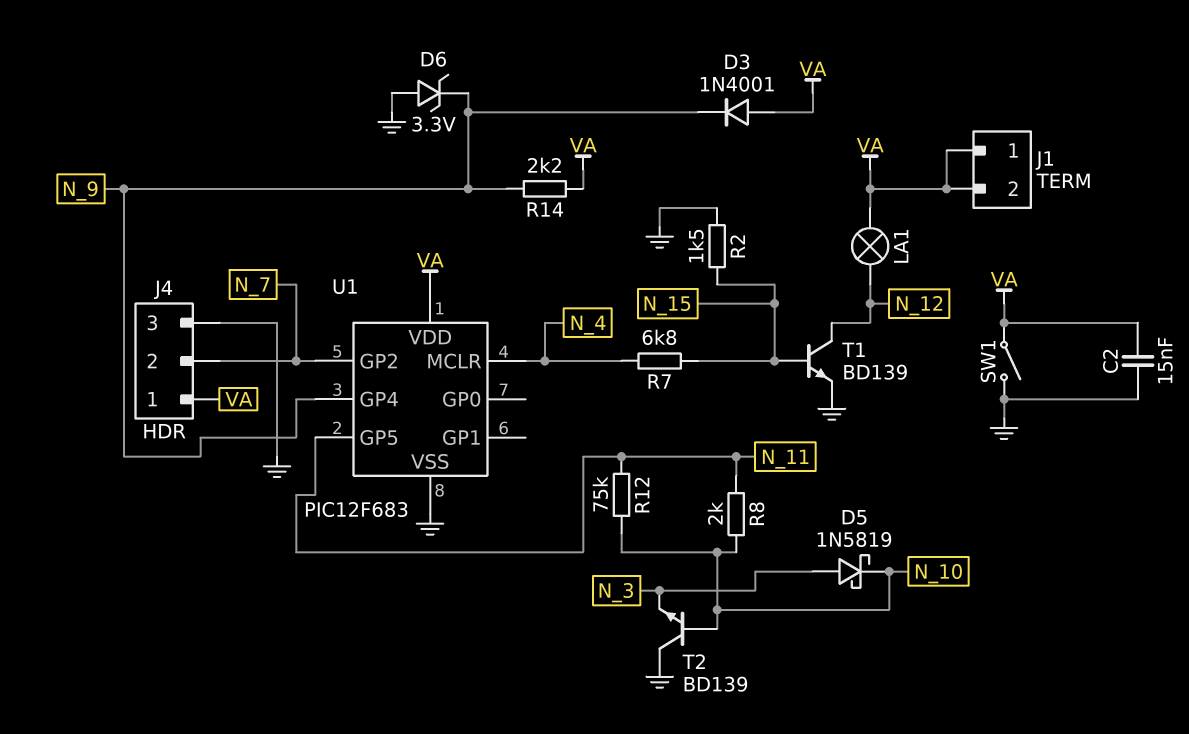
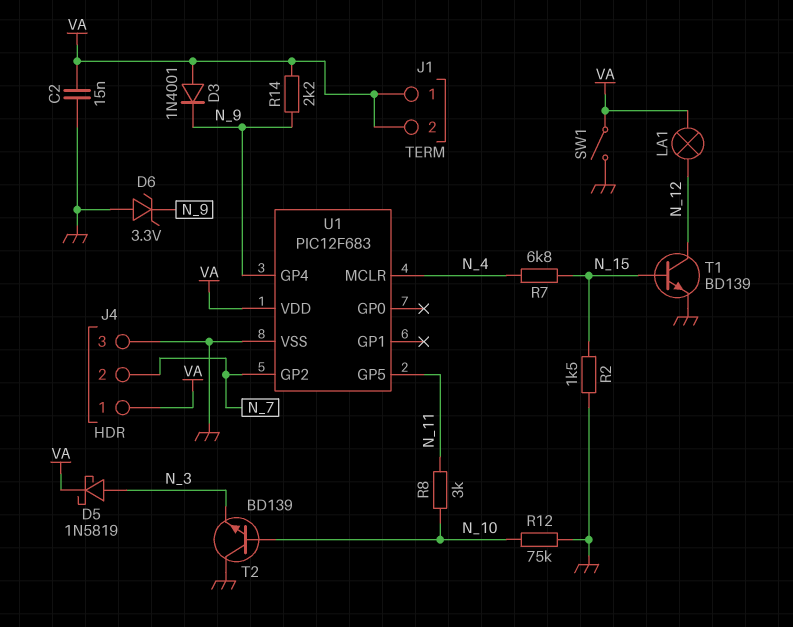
D5: schottky 1N5819 (A N_3, K N_10) -> schottky 1N5819 (A N_3, K VA)
R8: 2k (N_10, N_11) -> 3k (N_10, N_11)
R12: 75k (N_10, N_11) -> 75k (GND, N_10)

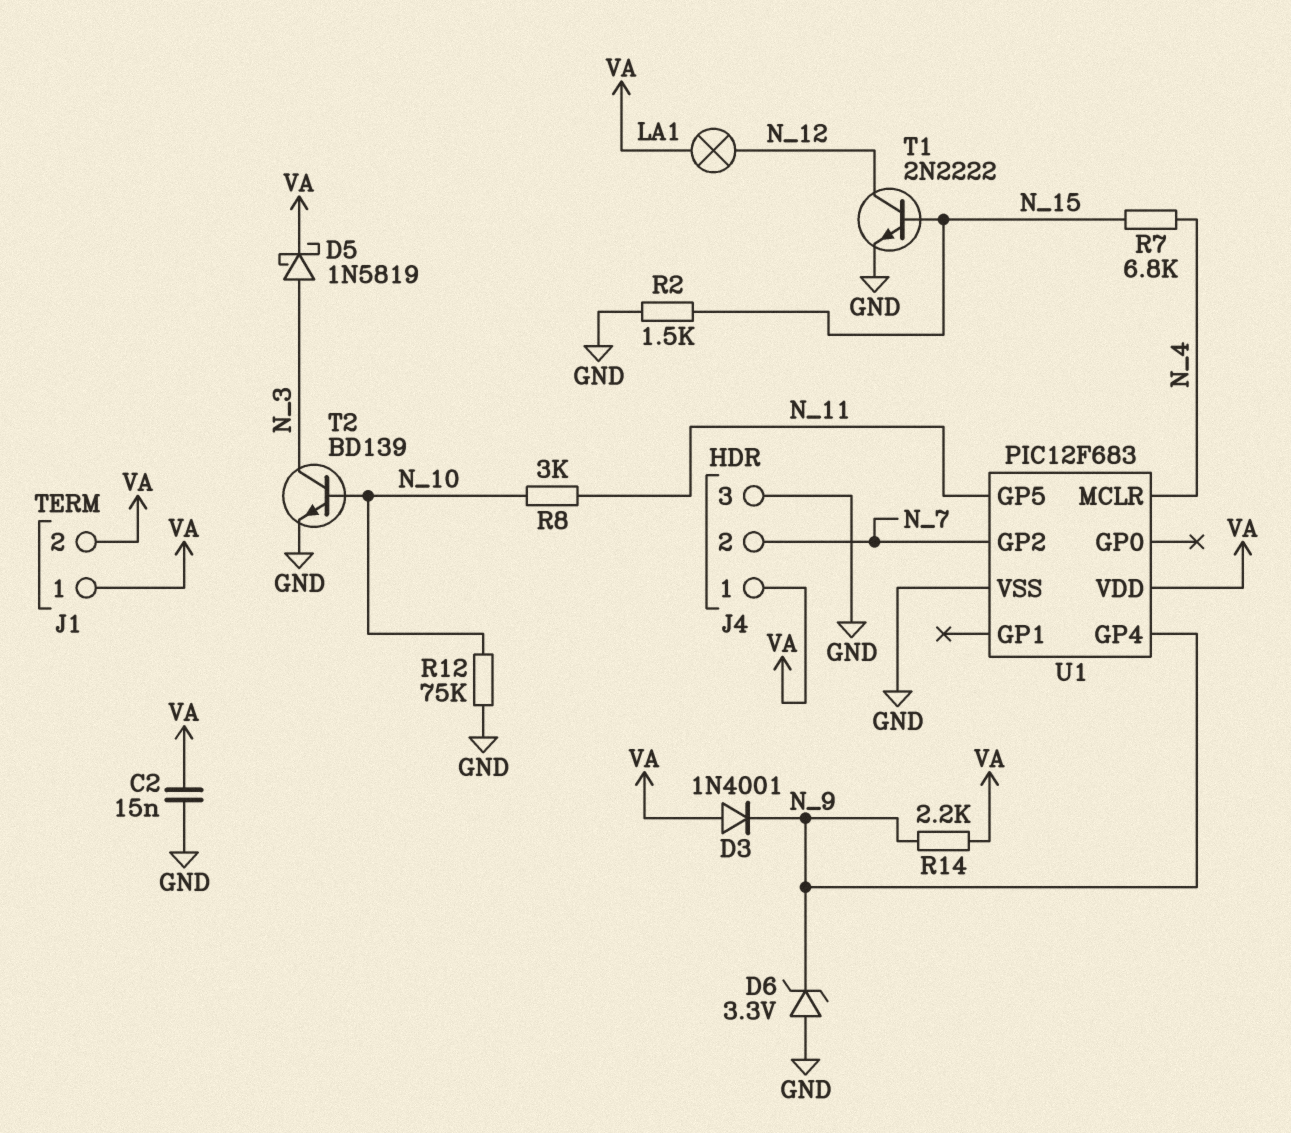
SW1: switch (GND, VA) -> none
T1: NPN BD139 (B N_15, C N_12, E GND) -> NPN 2N2222 (B N_15, C N_12, E GND)
T2: NPN BD139 (B N_10, C GND, E N_3) -> NPN BD139 (B N_10, C N_3, E GND)

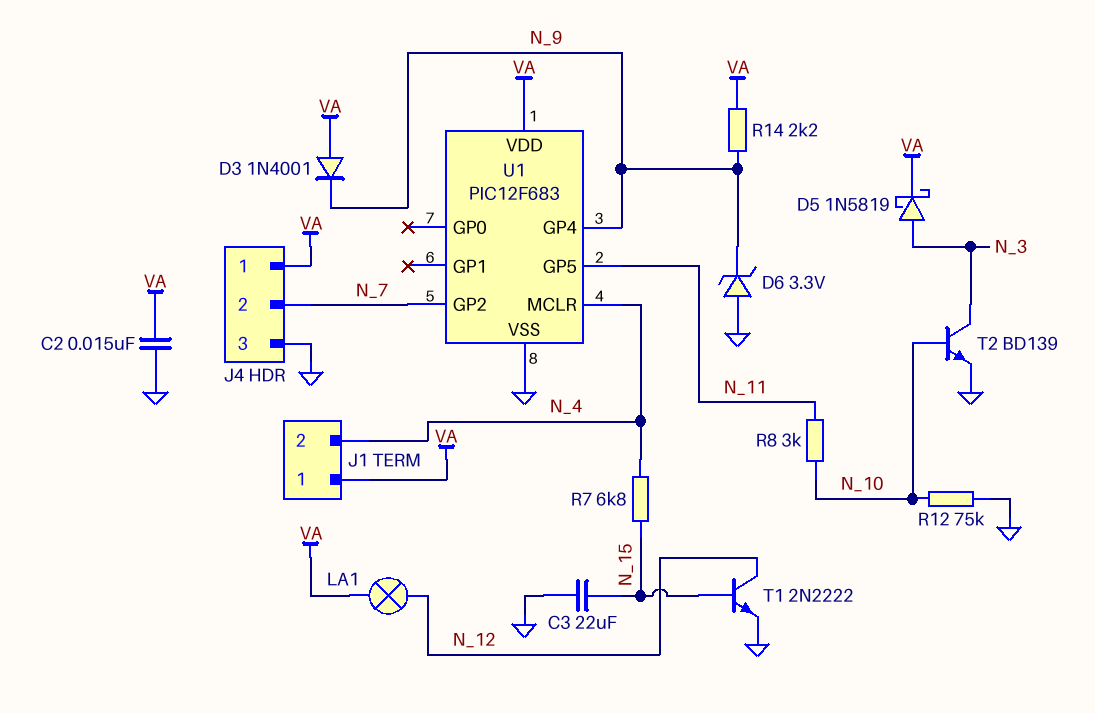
C3: none -> 22uF (GND, N_15)
J1 pin 2: VA -> N_4
R2: 1.5k (GND, N_15) -> none

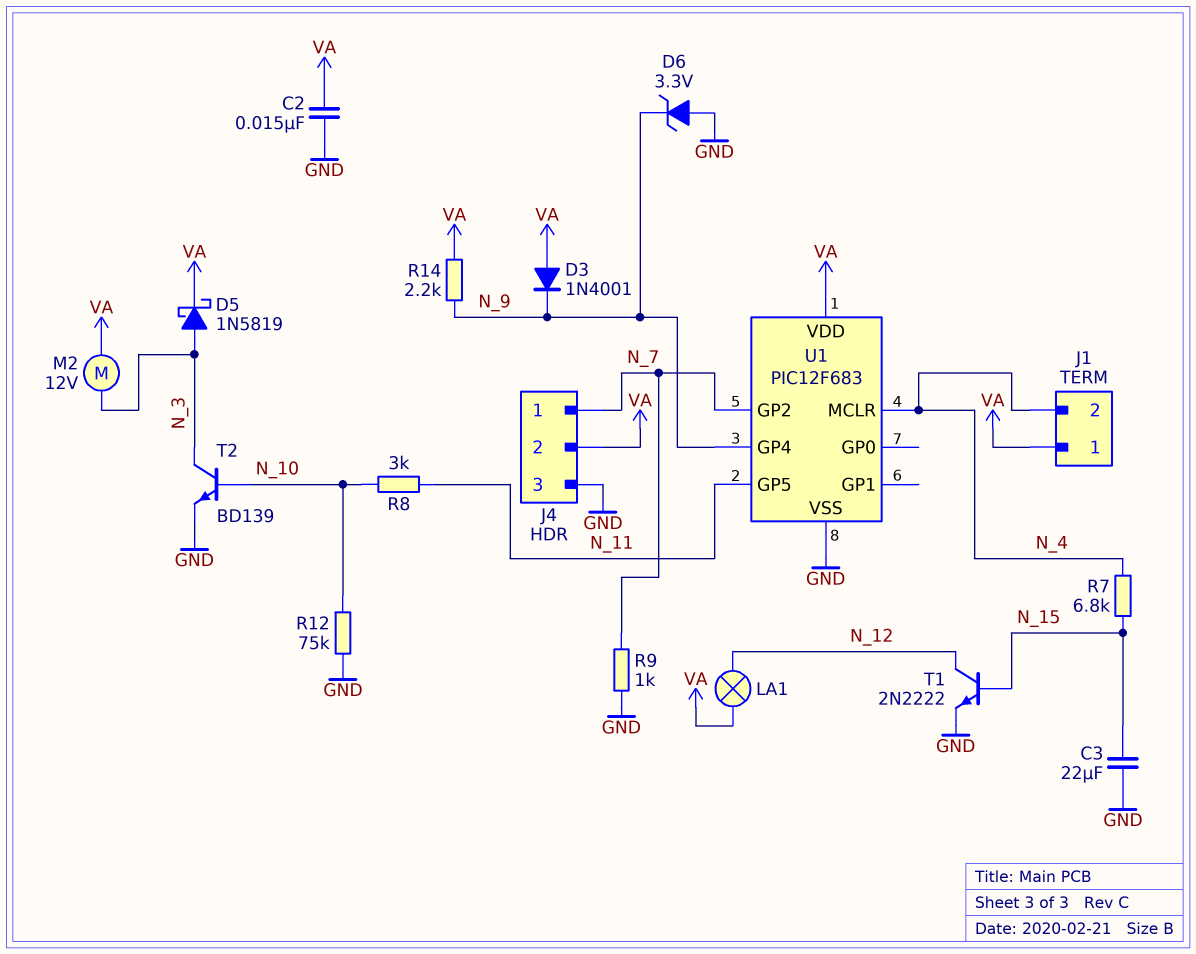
J4 pin 1: VA -> N_7
J4 pin 2: N_7 -> VA
M2: none -> motor 12V (N_3, VA)
R9: none -> 1k (GND, N_7)

